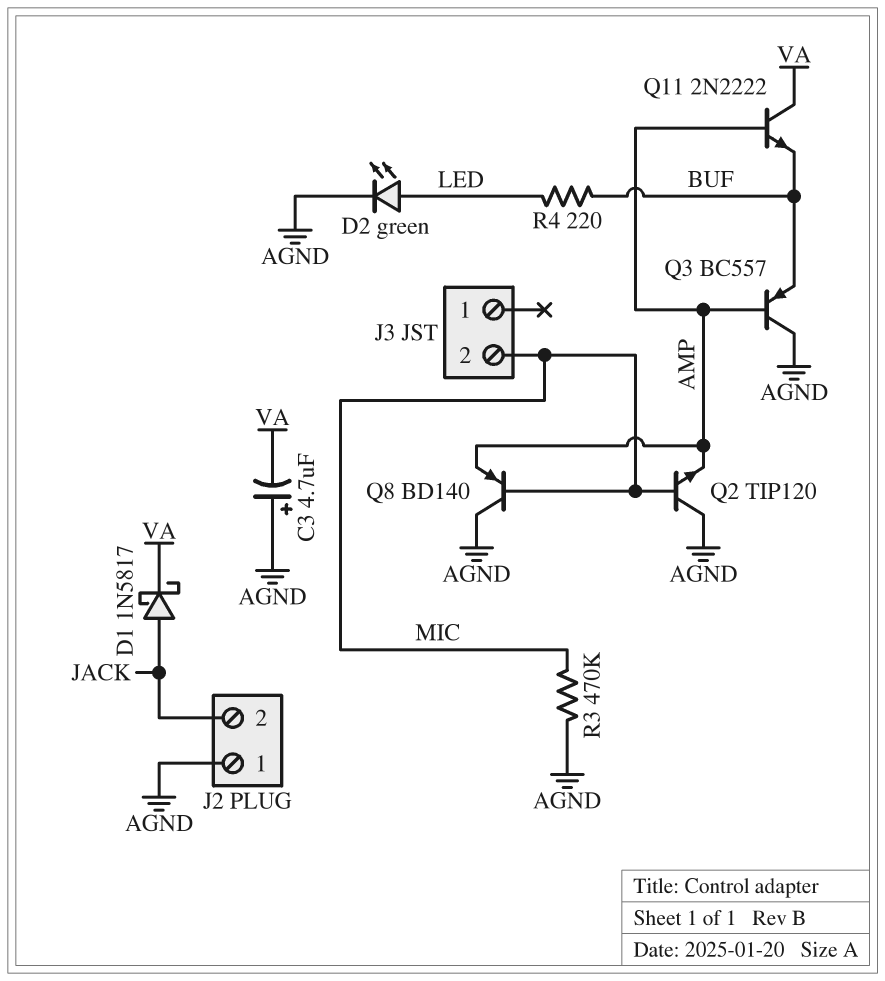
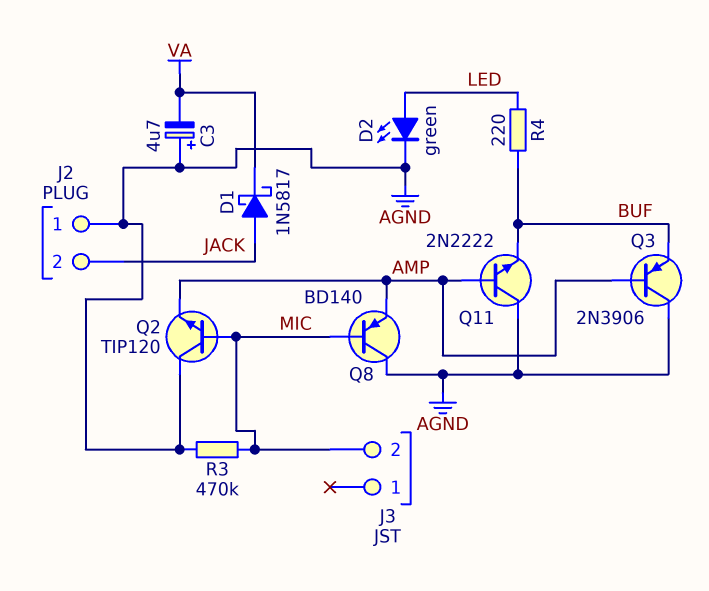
Q3: PNP BC557 (B AMP, C AGND, E BUF) -> PNP 2N3906 (B AMP, C AGND, E BUF)
Q11: NPN 2N2222 (B AMP, C VA, E BUF) -> NPN 2N2222 (B AMP, C AGND, E BUF)

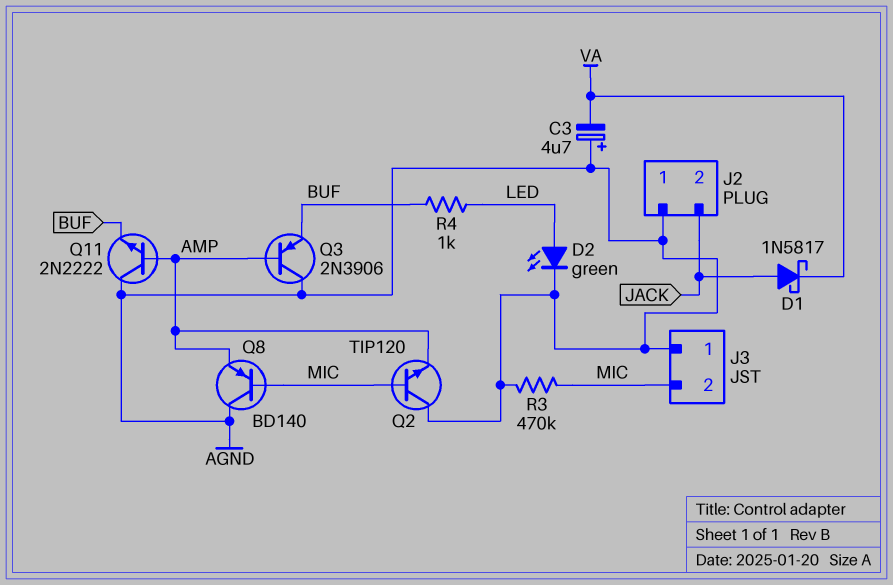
J3 pin 1: none -> AGND
R4: 220 (BUF, LED) -> 1k (BUF, LED)

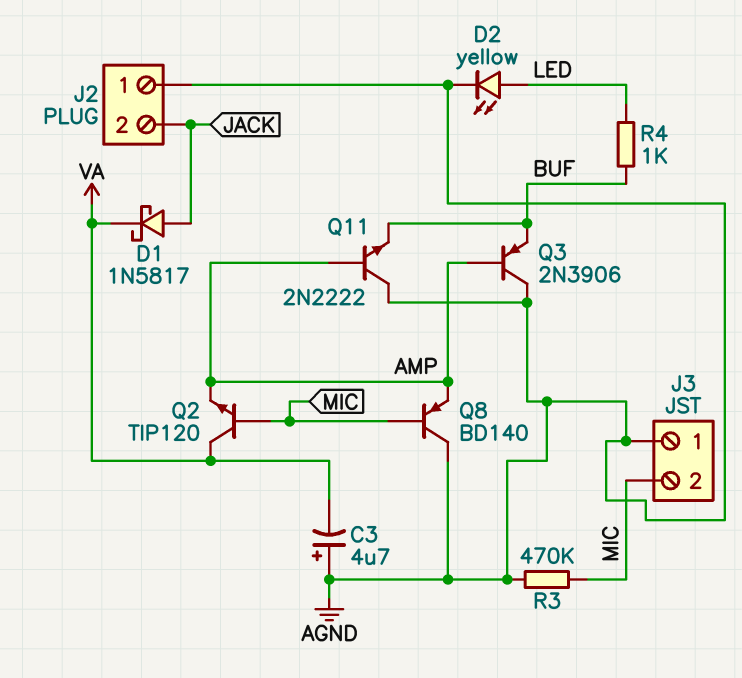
D2: LED green (A LED, K AGND) -> LED yellow (A LED, K AGND)
Q2: NPN TIP120 (B MIC, C AGND, E AMP) -> NPN TIP120 (B MIC, C VA, E AMP)

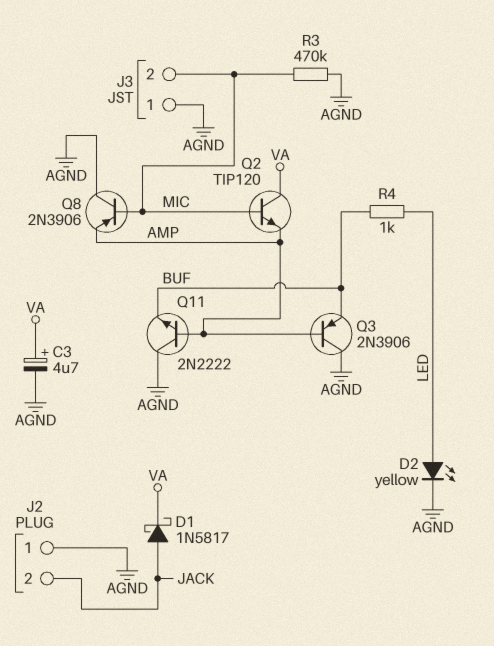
C3: 4.7uF (plus AGND, minus VA) -> 4.7uF (plus VA, minus AGND)
Q8: PNP BD140 (B MIC, C AGND, E AMP) -> PNP 2N3906 (B MIC, C AGND, E AMP)

